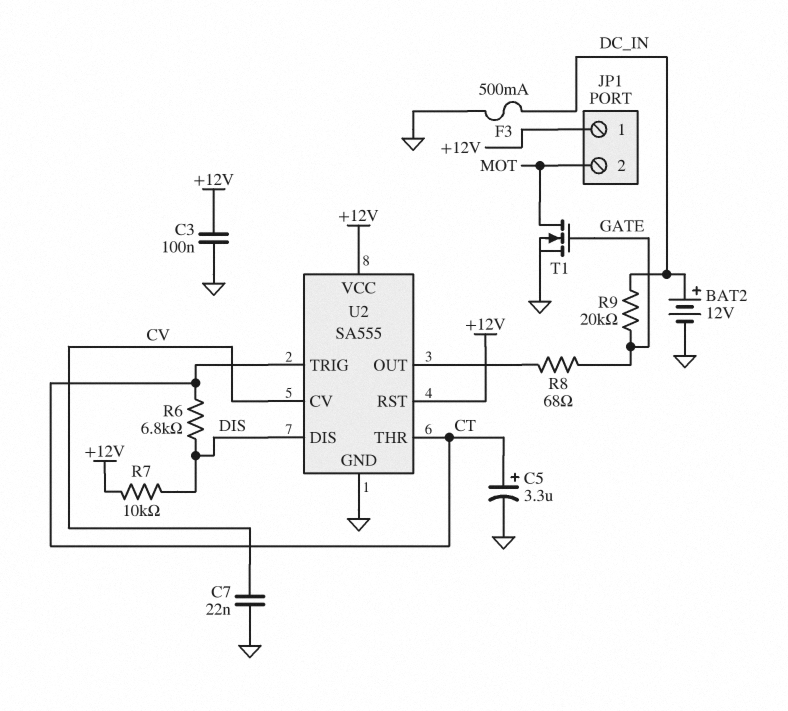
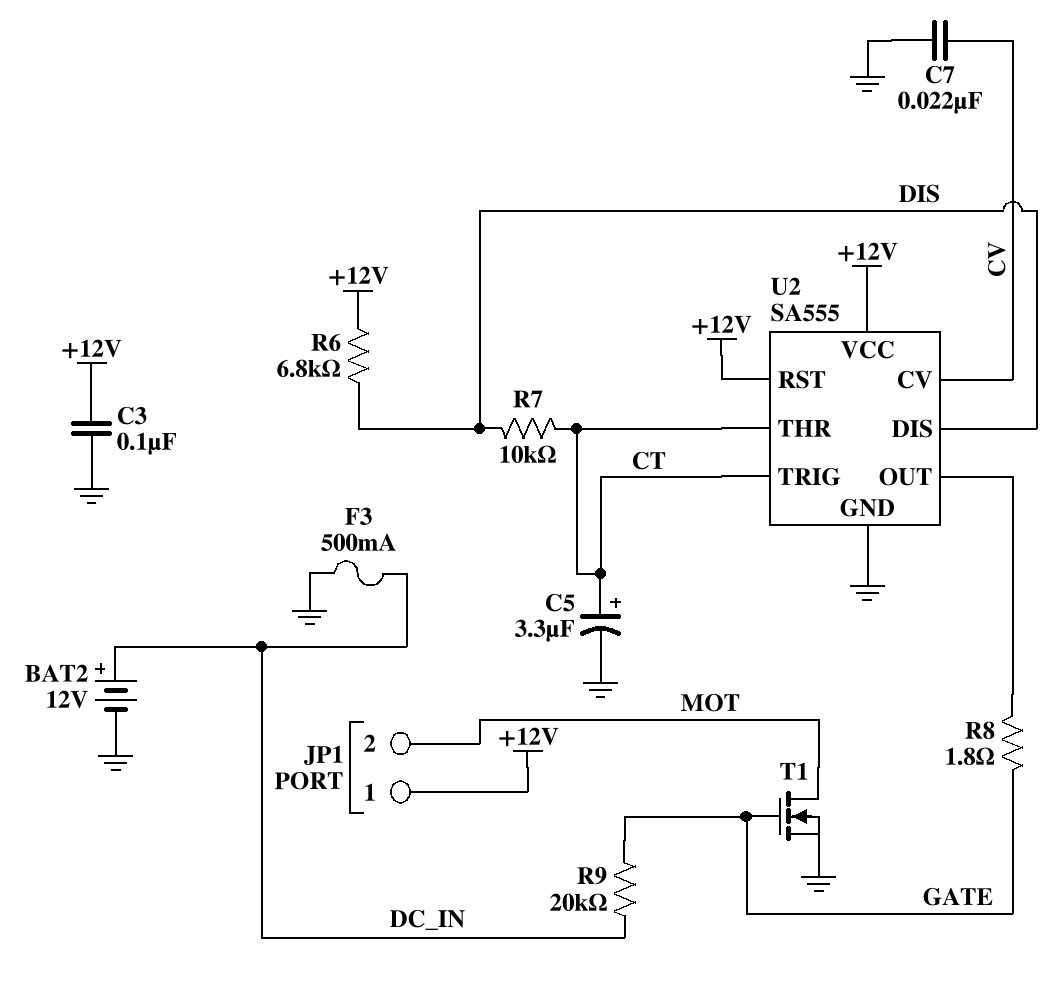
R6: 6.8k (CT, DIS) -> 6.8k (+12V, DIS)
R7: 10k (+12V, DIS) -> 10k (CT, DIS)
R8: 68 (GATE, U2/OUT) -> 1.8 (GATE, U2/OUT)

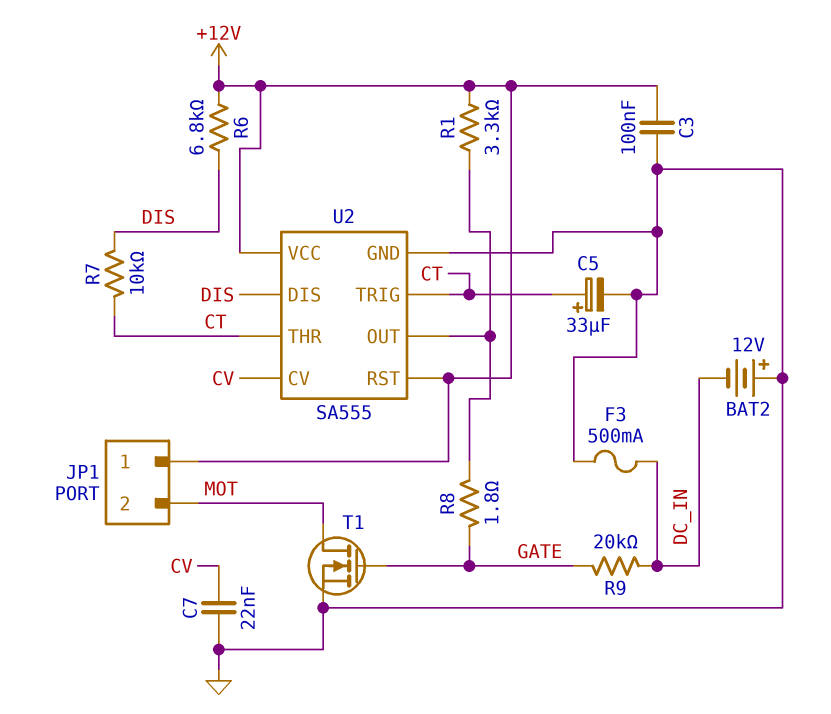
BAT2: 12V (plus DC_IN, minus GND) -> 12V (plus GND, minus DC_IN)
C5: 3.3uF (plus CT, minus GND) -> 33uF (plus CT, minus GND)
R1: none -> 3.3k (+12V, U2/OUT)

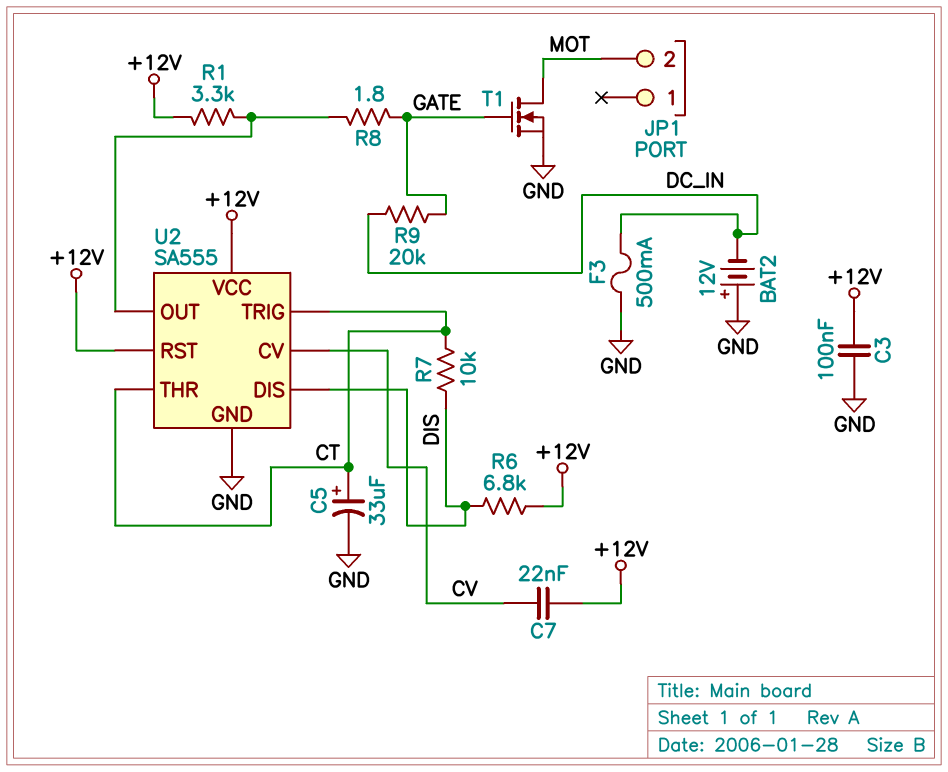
C7: 22nF (CV, GND) -> 22nF (+12V, CV)
JP1 pin 1: +12V -> none

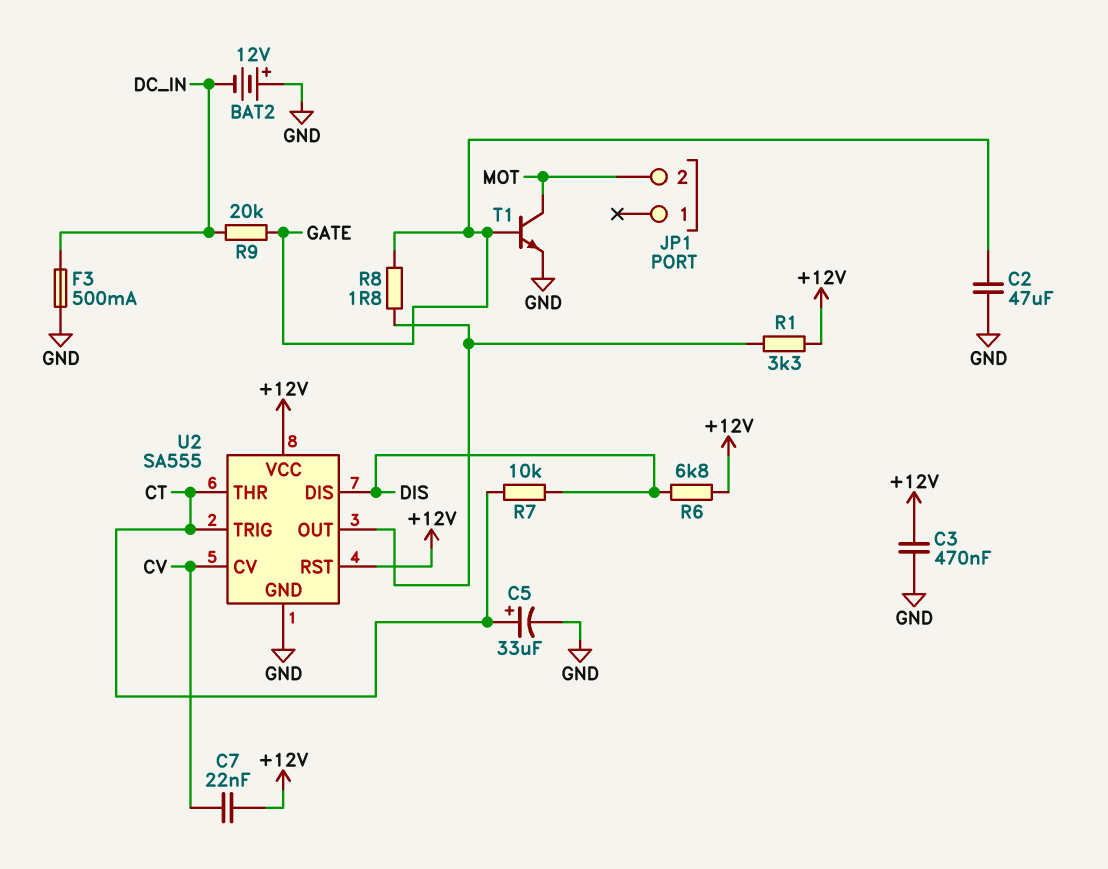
C2: none -> 47uF (GATE, GND)
C3: 100nF (+12V, GND) -> 470nF (+12V, GND)
T1: NMOS (G GATE, D MOT, S GND) -> NPN (B GATE, C MOT, E GND)

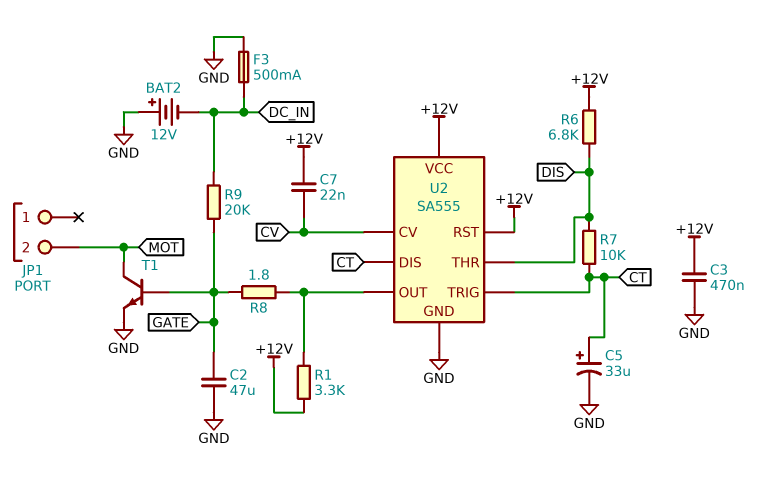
U2 pin DIS: DIS -> CT
U2 pin THR: CT -> DIS

